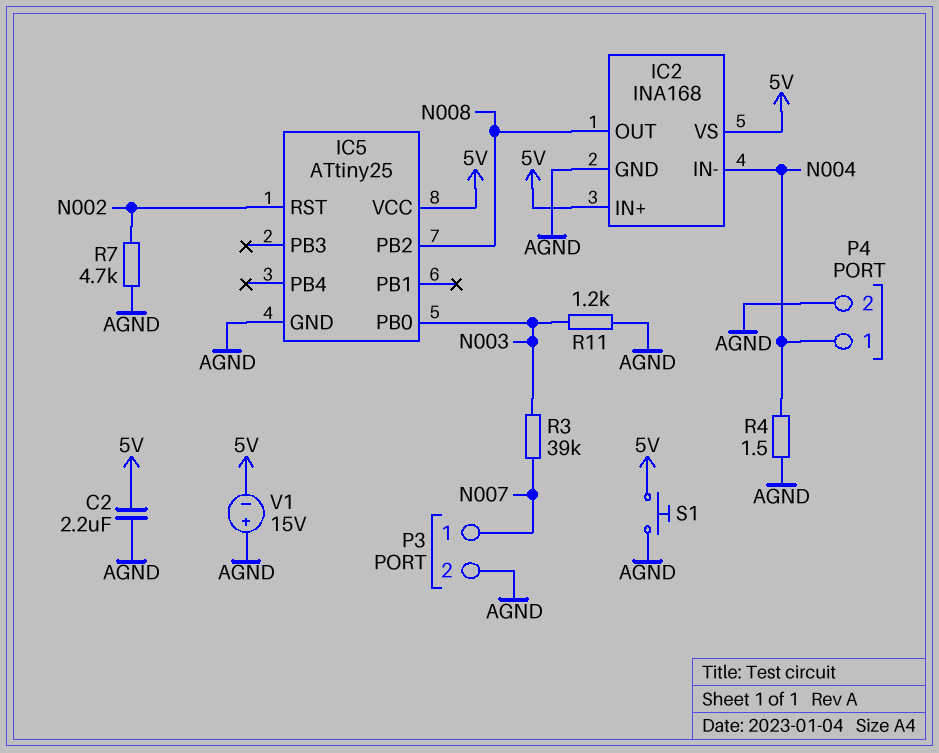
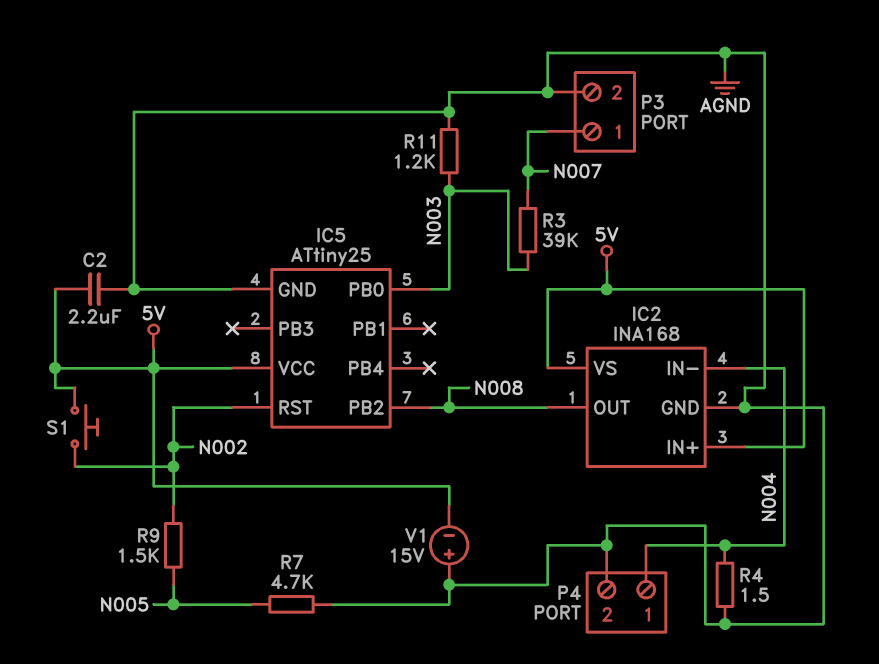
R7: 4.7k (AGND, N002) -> 4.7k (AGND, N005)
R9: none -> 1.5k (N002, N005)
S1: button (5V, AGND) -> button (5V, N002)

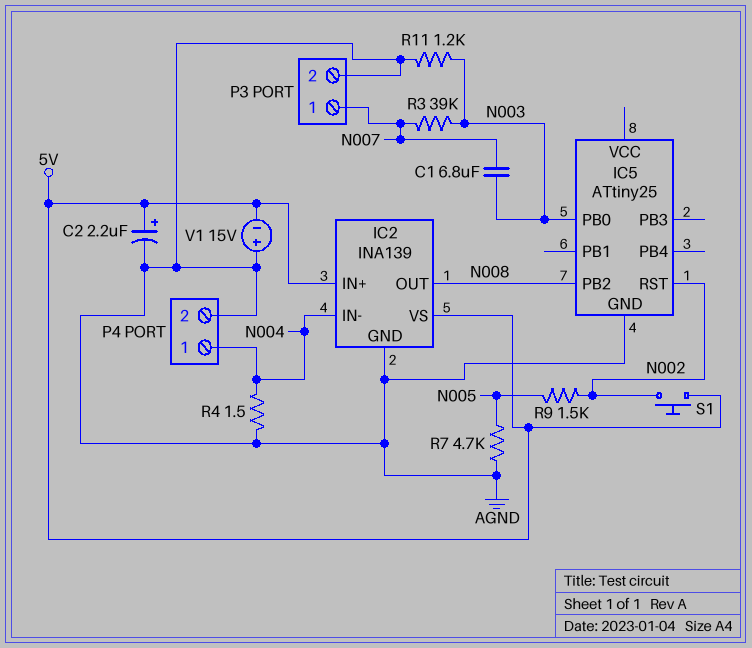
C1: none -> 6.8uF (N003, N007)
C2: 2.2uF (5V, AGND) -> 2.2uF (plus 5V, minus AGND)
IC2: INA168 -> INA139
IC5 pin VCC: 5V -> none

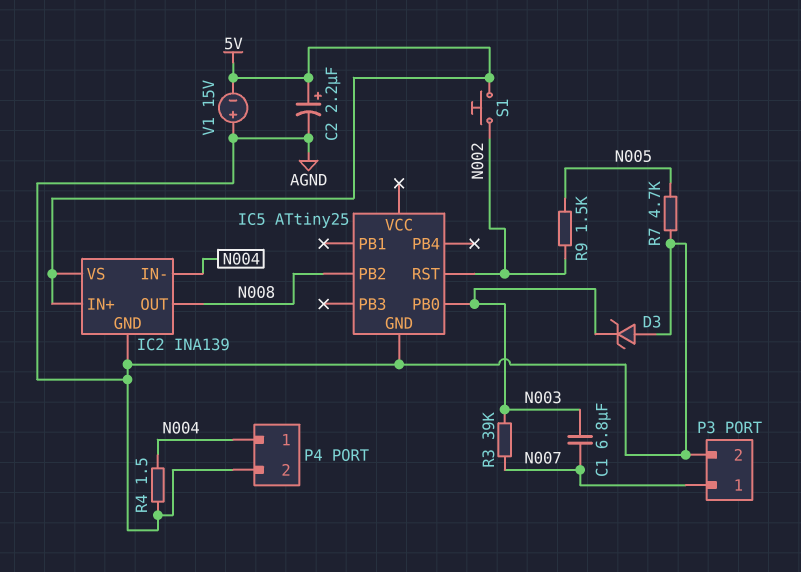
D3: none -> zener (A AGND, K N003)
R11: 1.2k (AGND, N003) -> none

